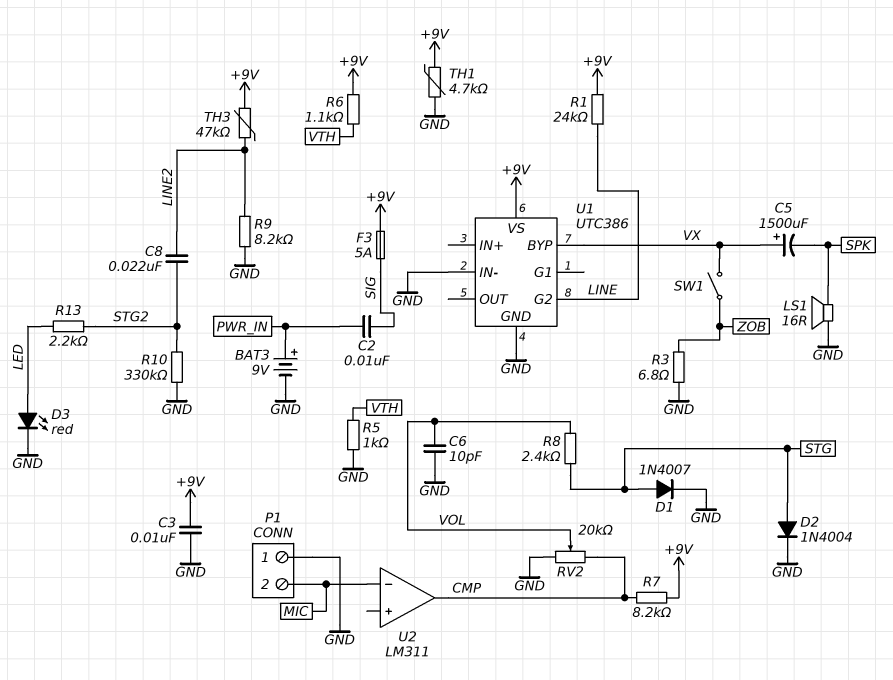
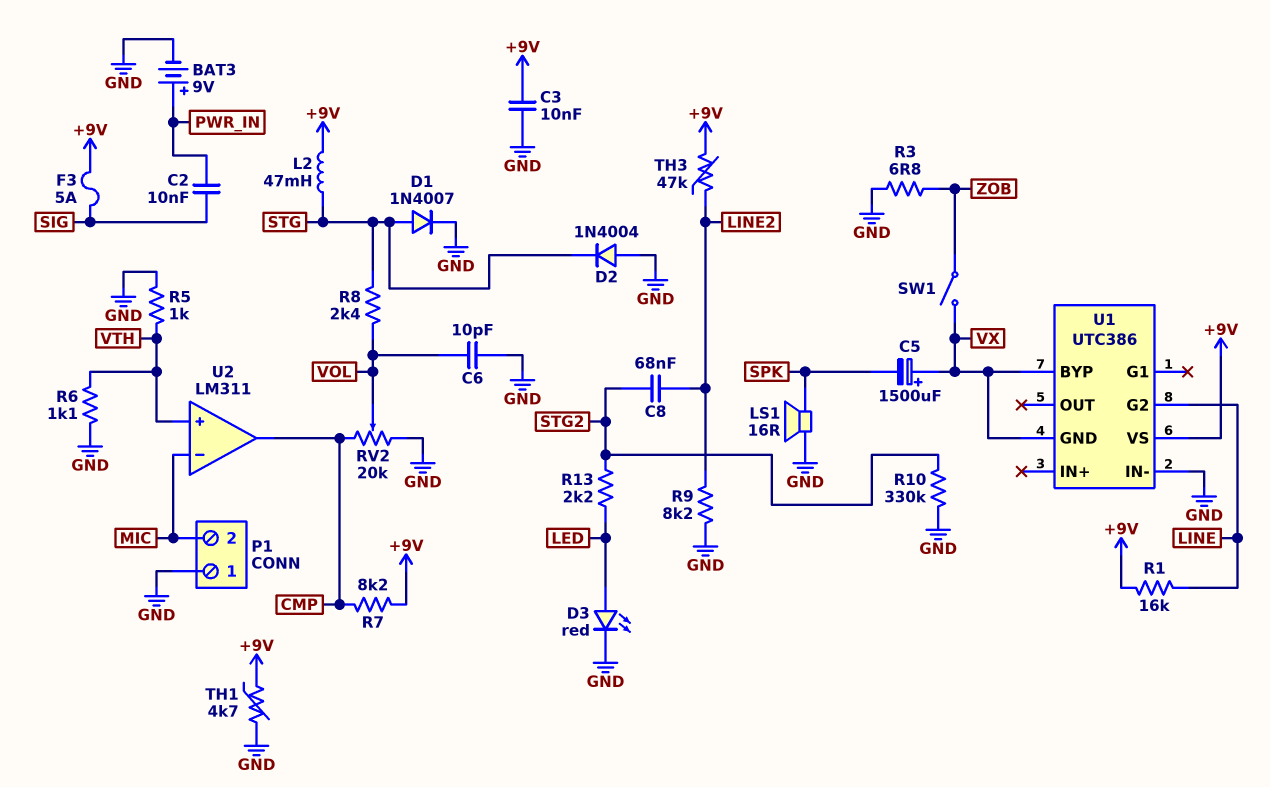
C8: 22nF (LINE2, STG2) -> 68nF (LINE2, STG2)
D2: diode 1N4004 (A STG, K GND) -> diode 1N4004 (A GND, K STG)
L2: none -> 47mH (+9V, STG)
R1: 24k (+9V, LINE) -> 16k (+9V, LINE)
R6: 1.1k (+9V, VTH) -> 1.1k (GND, VTH)
U1 pin GND: GND -> VX
U2 pin in+: none -> VTH

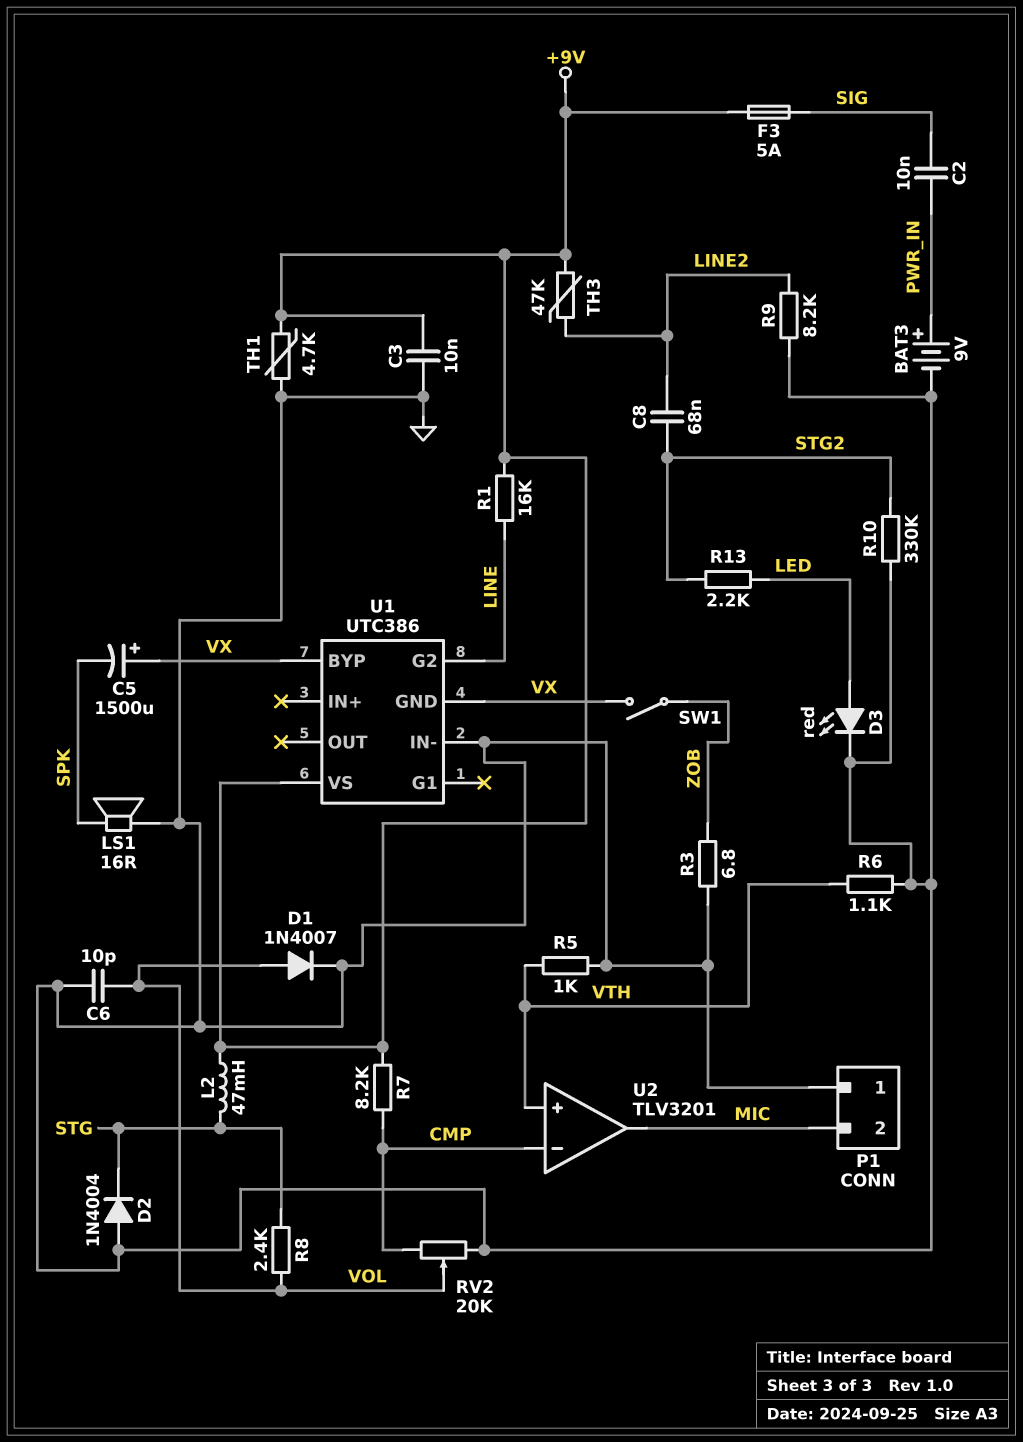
D1: diode 1N4007 (A STG, K GND) -> diode 1N4007 (A VOL, K GND)
U2: LM311 -> TLV3201
U2 pin in-: MIC -> CMP
U2 pin out: CMP -> MIC

